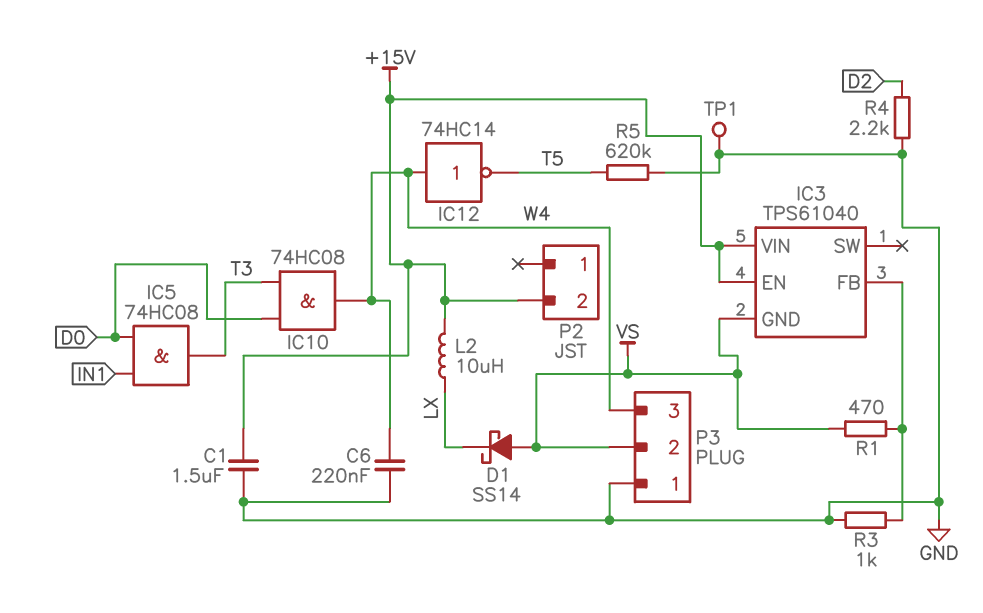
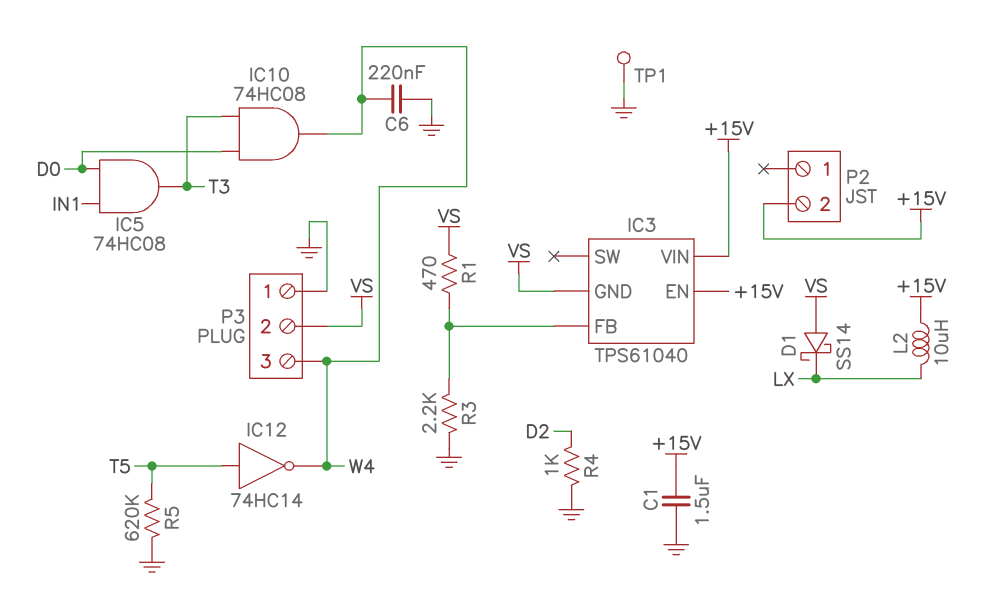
IC12: NOT 74HC14 (in W4, out T5) -> NOT 74HC14 (in T5, out W4)
R3: 1k (GND, IC3/FB) -> 2.2k (GND, IC3/FB)
R4: 2.2k (D2, GND) -> 1k (D2, GND)

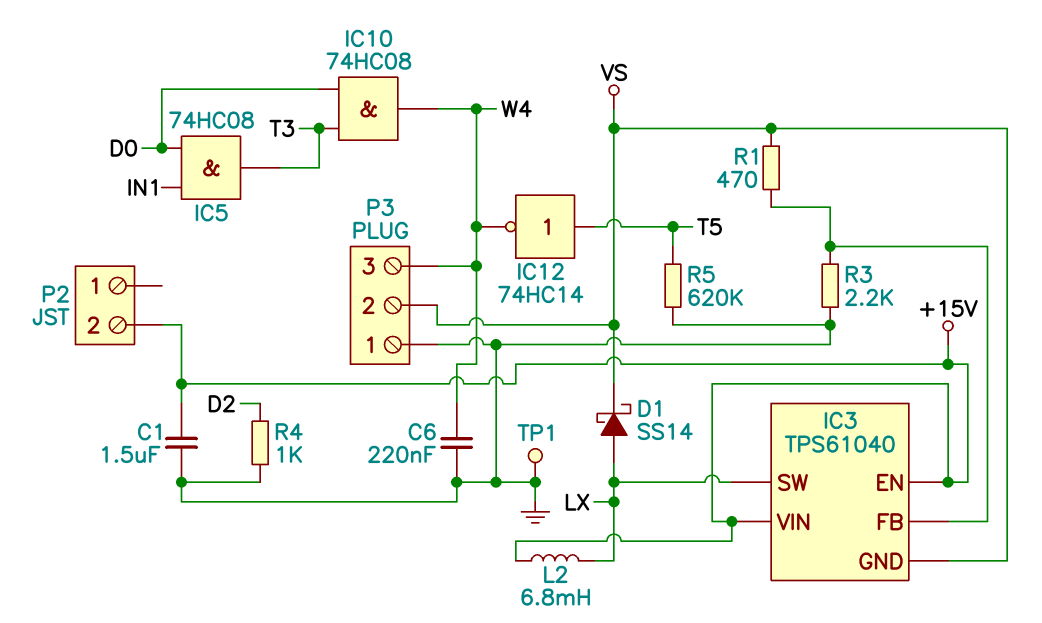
D1: schottky SS14 (A VS, K LX) -> schottky SS14 (A LX, K VS)
IC3 pin SW: none -> LX
L2: 10uH (+15V, LX) -> 6.8mH (+15V, LX)

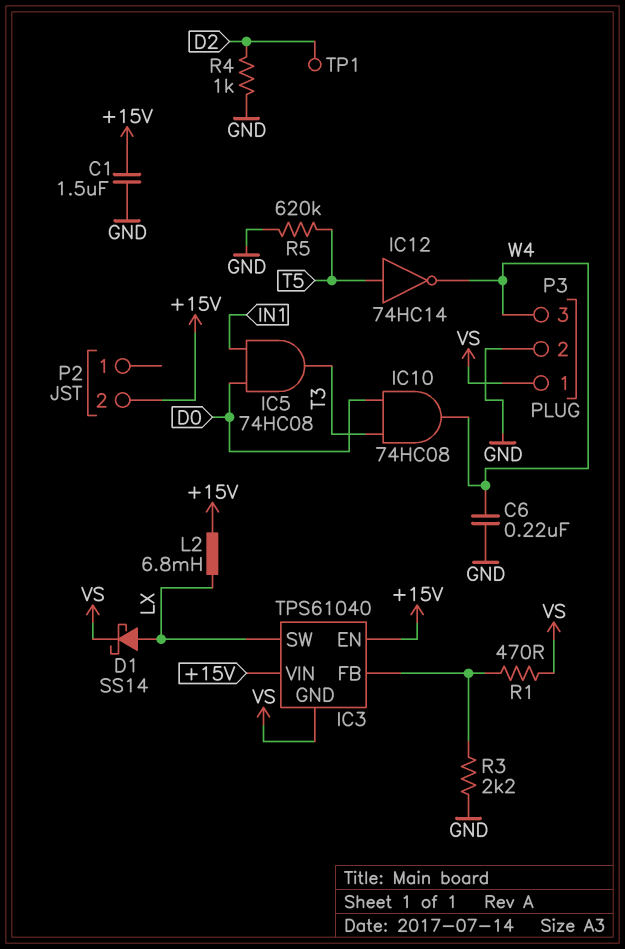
P3 pin 1: GND -> VS
P3 pin 2: VS -> GND
TP1: test point (GND) -> test point (D2)

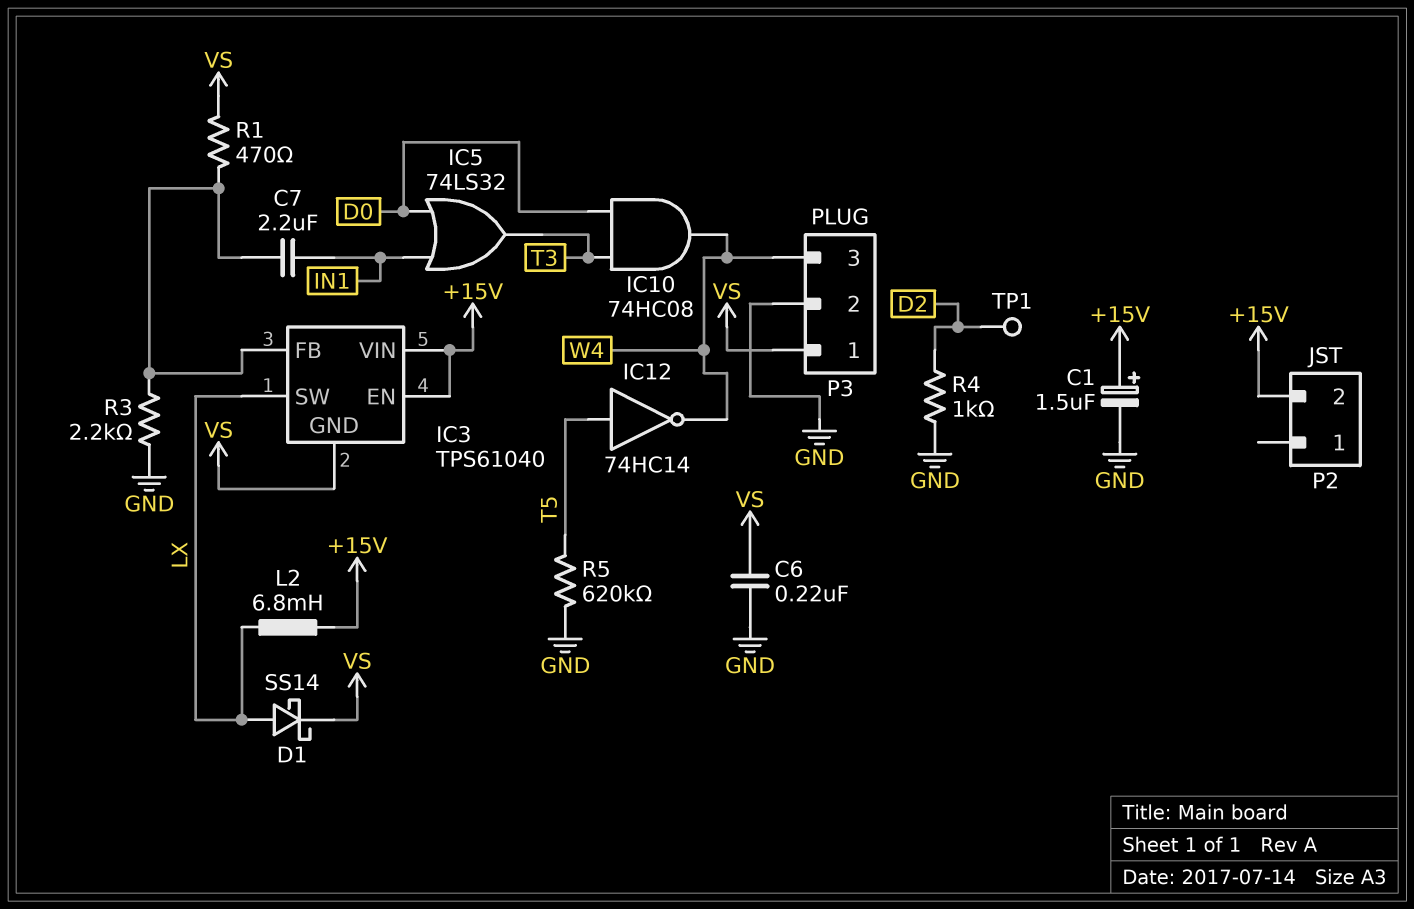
C1: 1.5uF (+15V, GND) -> 1.5uF (plus +15V, minus GND)
C6: 220nF (GND, W4) -> 220nF (GND, VS)
C7: none -> 2.2uF (IC3/FB, IN1)
IC5: AND 74HC08 (in D0, in IN1, out T3) -> OR 74LS32 (in D0, in IN1, out T3)

